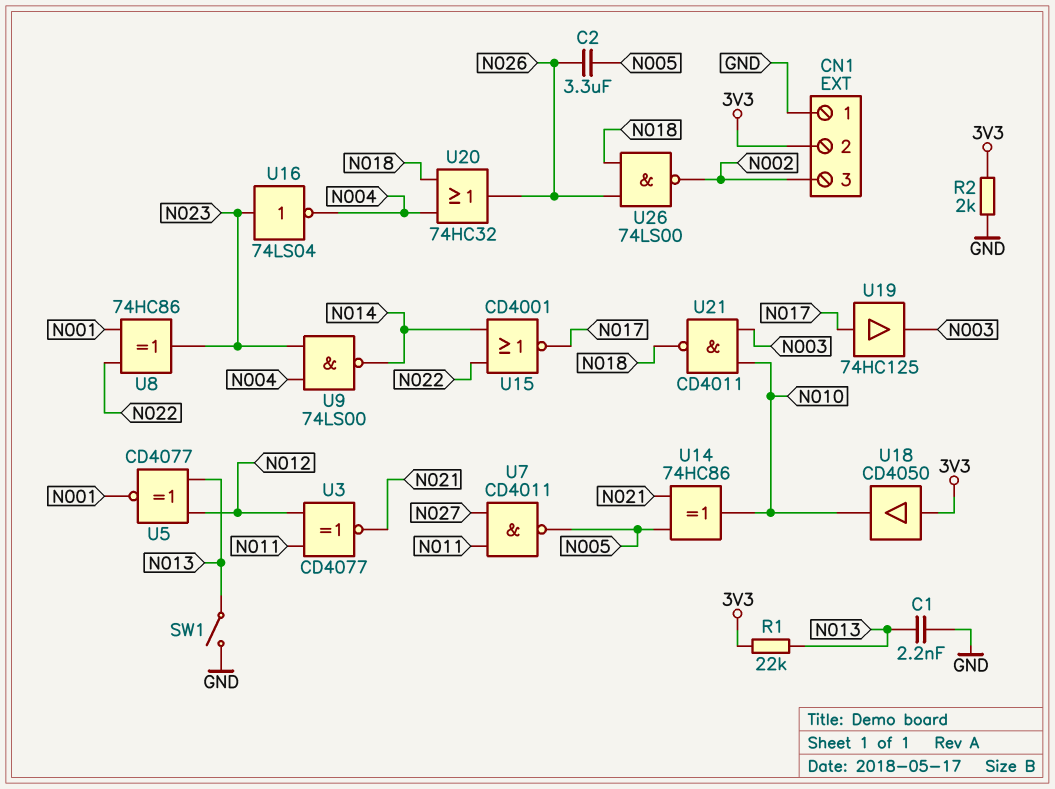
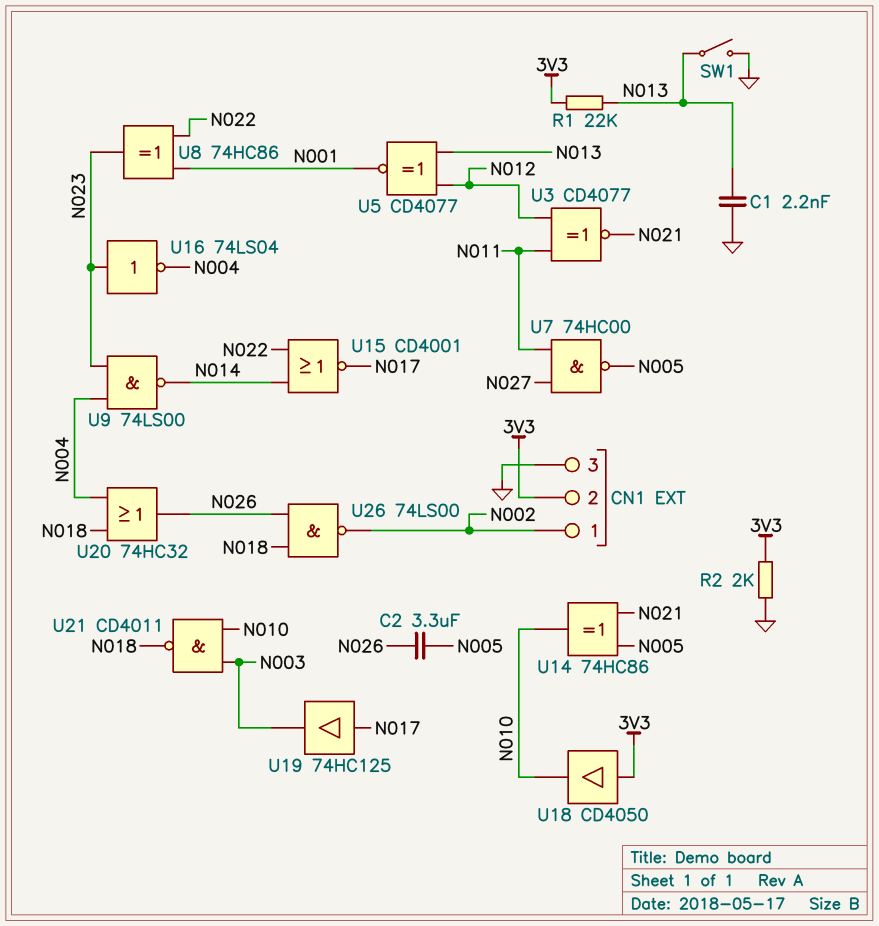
CN1 pin 1: GND -> N002
CN1 pin 3: N002 -> GND
U7: NAND CD4011 (in N011, in N027, out N005) -> NAND 74HC00 (in N011, in N027, out N005)

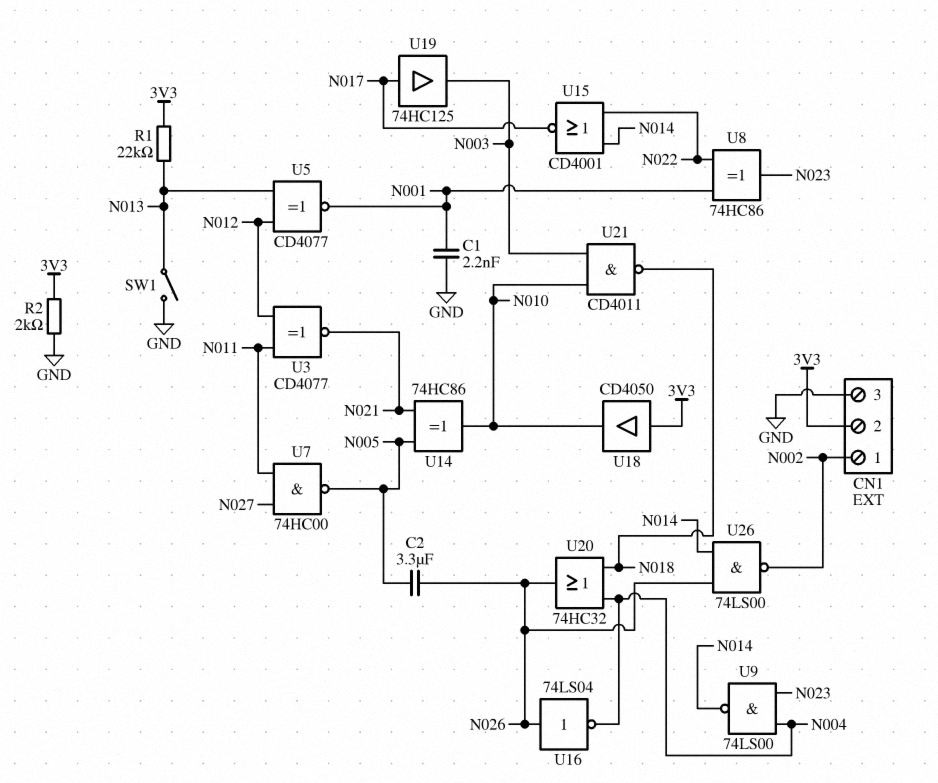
C1: 2.2nF (GND, N013) -> 2.2nF (GND, N001)
U16: NOT 74LS04 (in N023, out N004) -> NOT 74LS04 (in N026, out N004)
U26: NAND 74LS00 (in N018, in N026, out N002) -> NAND 74LS00 (in N014, in N026, out N002)

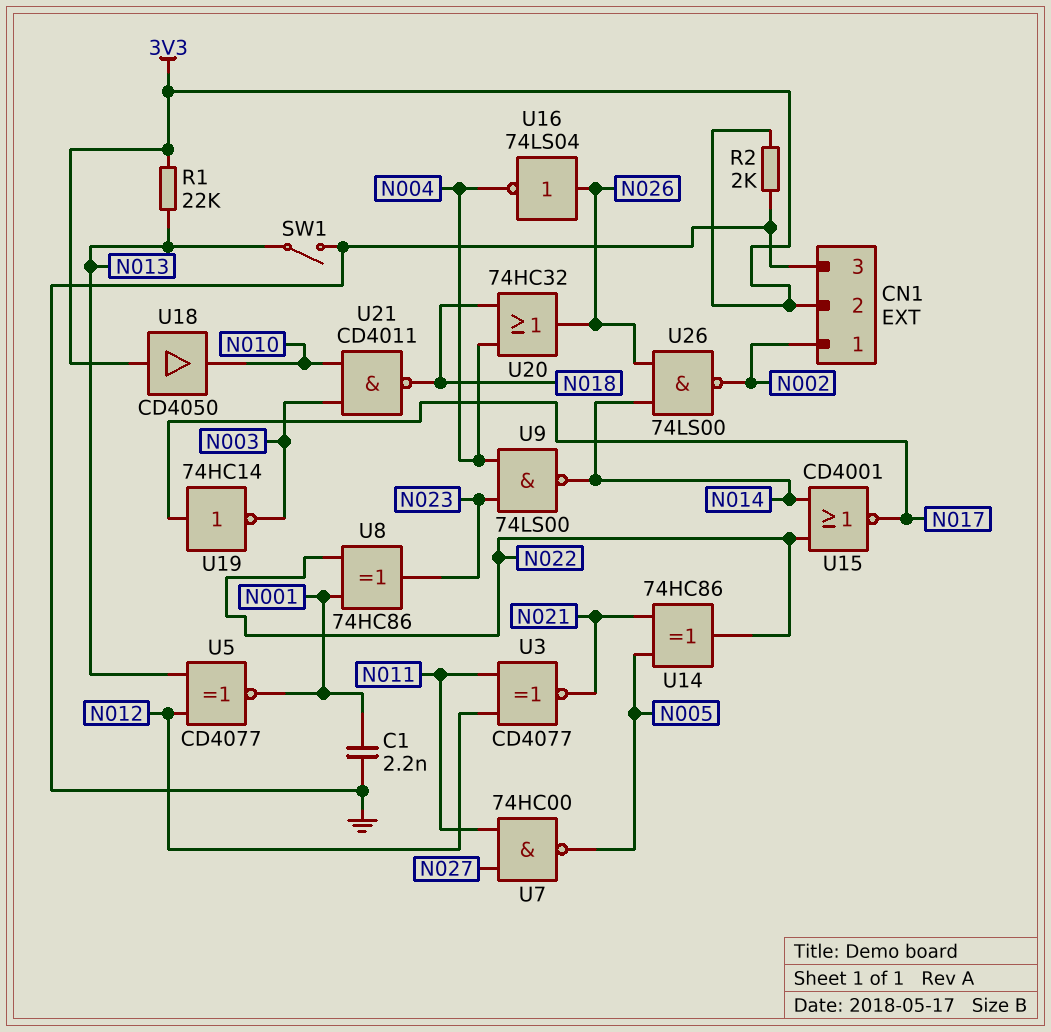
C2: 3.3uF (N005, N026) -> none
U14: XOR 74HC86 (in N005, in N021, out N010) -> XOR 74HC86 (in N005, in N021, out N022)
U19: buffer 74HC125 (in N017, out N003) -> NOT 74HC14 (in N017, out N003)

